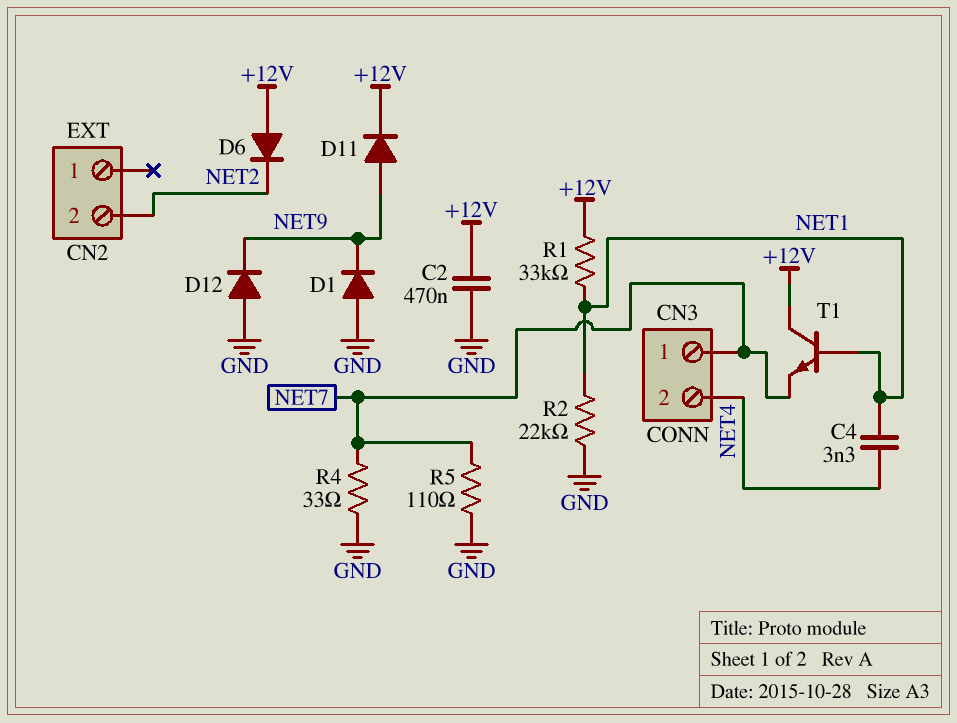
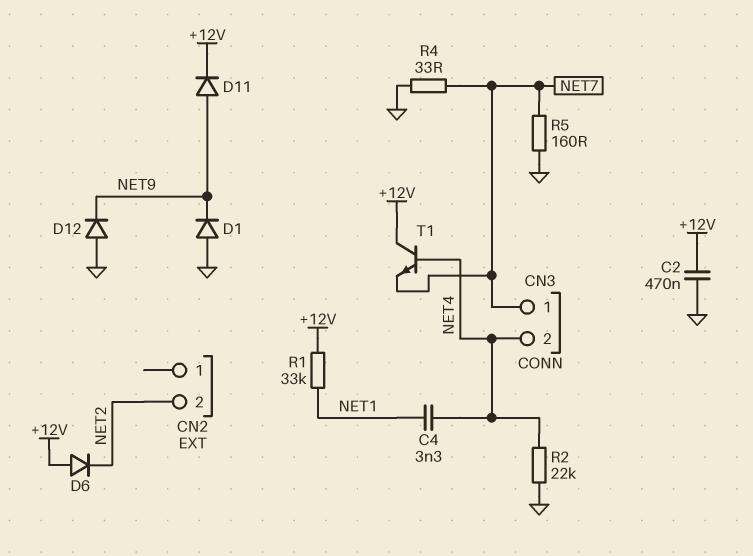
R2: 22k (GND, NET1) -> 22k (GND, NET4)
R5: 110 (GND, NET7) -> 160 (GND, NET7)
T1: NPN (B NET1, C +12V, E NET7) -> NPN (B NET4, C +12V, E NET7)

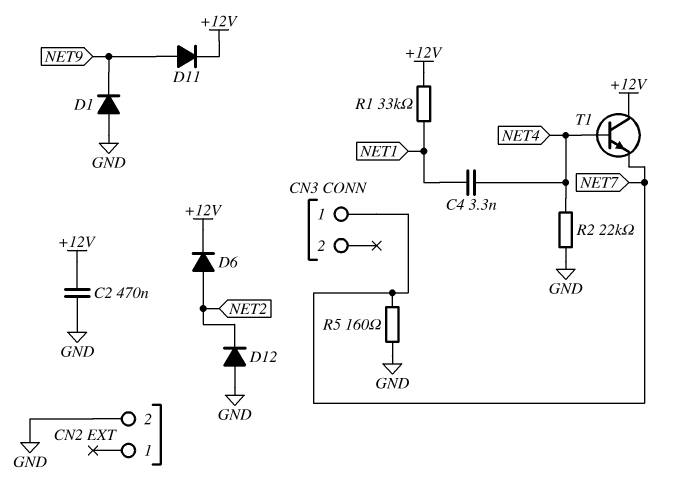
CN2 pin 2: NET2 -> GND
CN3 pin 2: NET4 -> none
D6: diode (A +12V, K NET2) -> diode (A NET2, K +12V)
D12: diode (A GND, K NET9) -> diode (A GND, K NET2)
R4: 33 (GND, NET7) -> none

